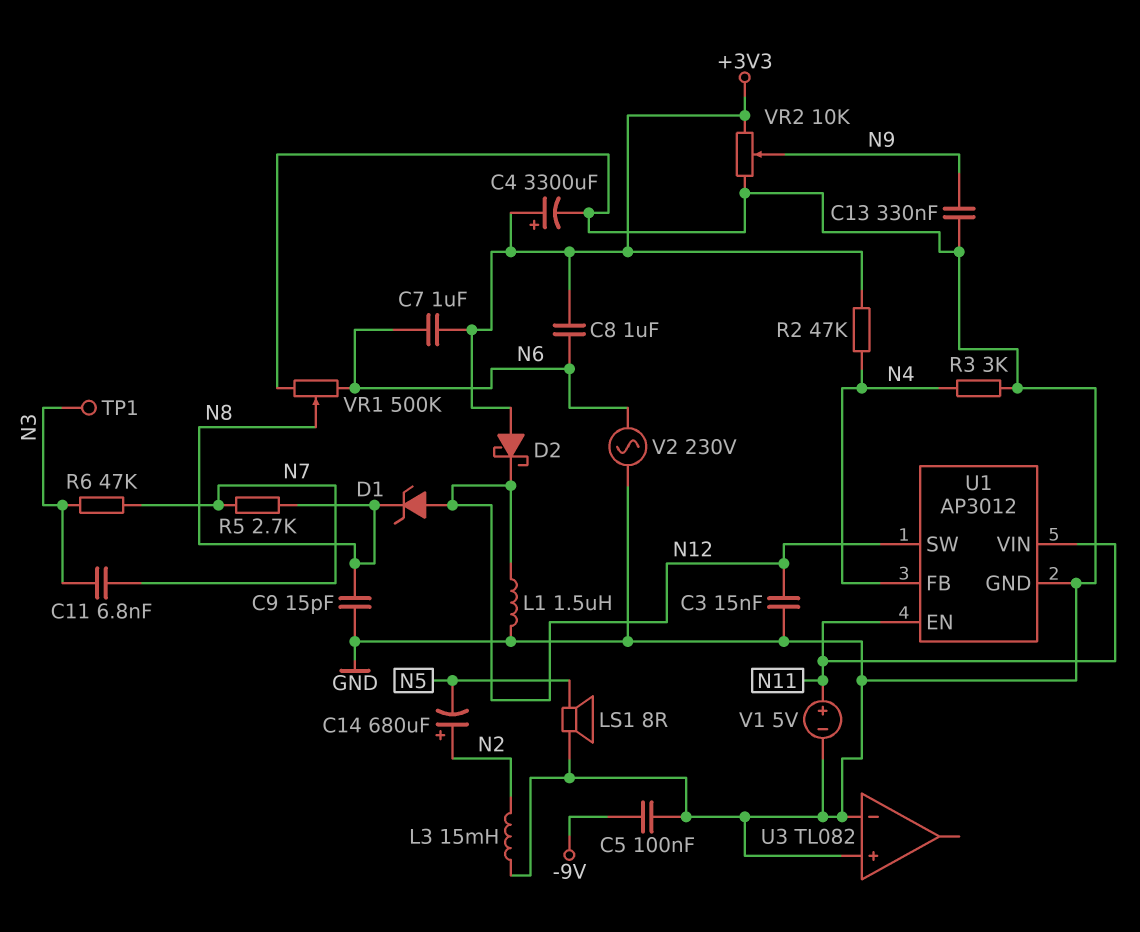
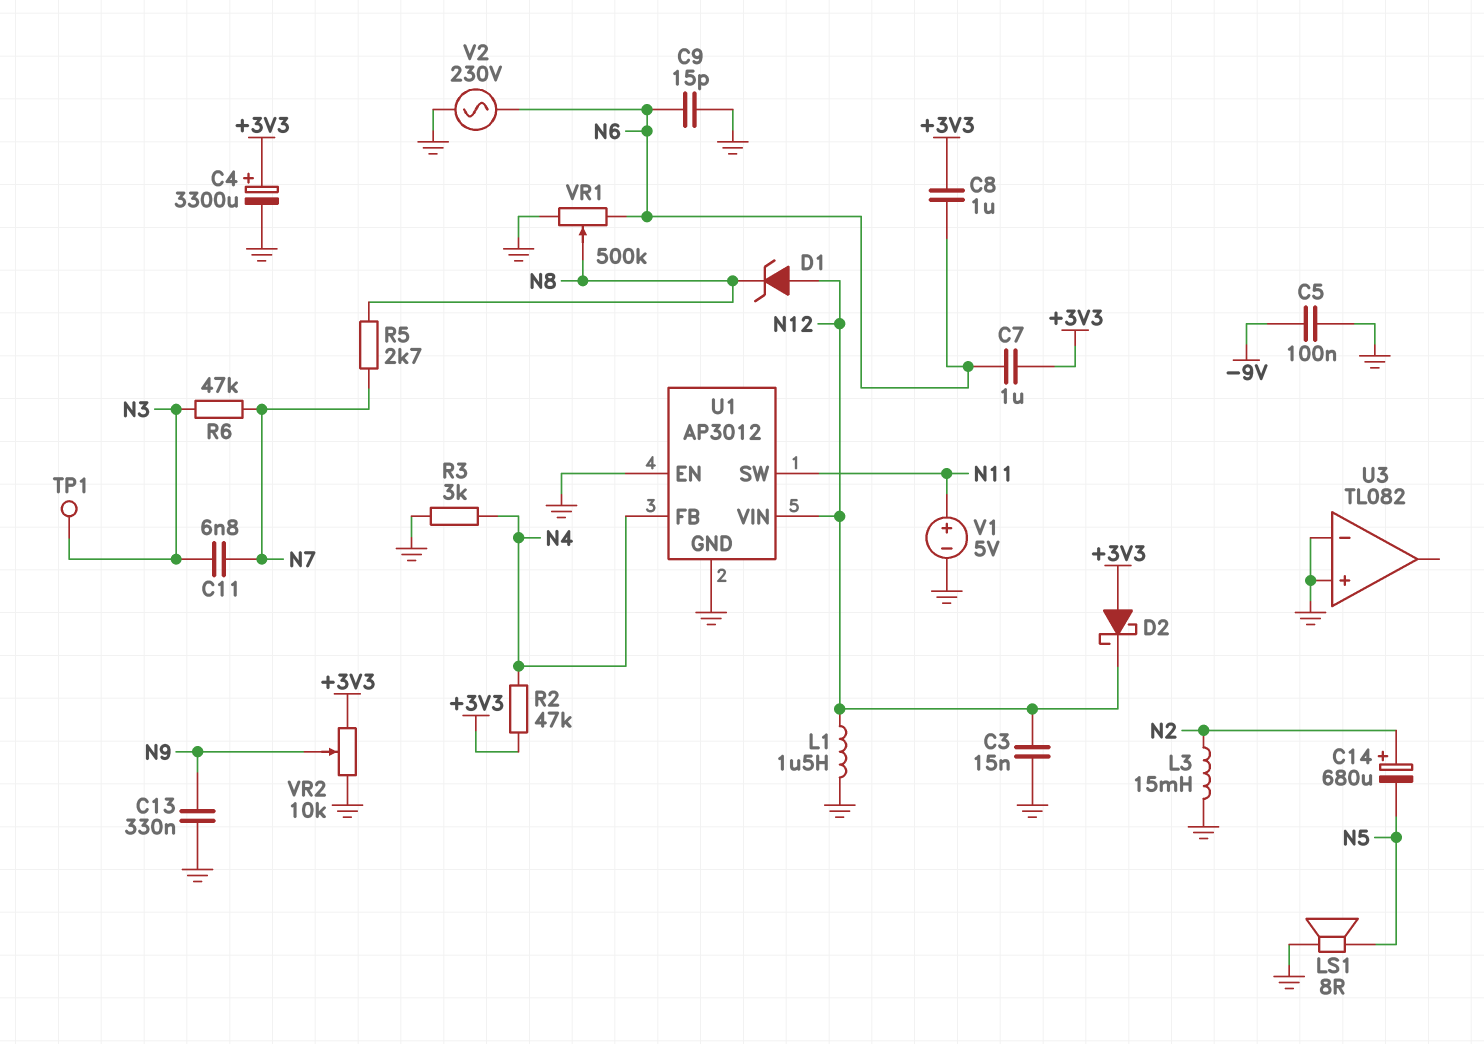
C9: 15pF (GND, N8) -> 15pF (GND, N6)
U1 pin EN: N11 -> GND
U1 pin SW: N12 -> N11
U1 pin VIN: N11 -> N12

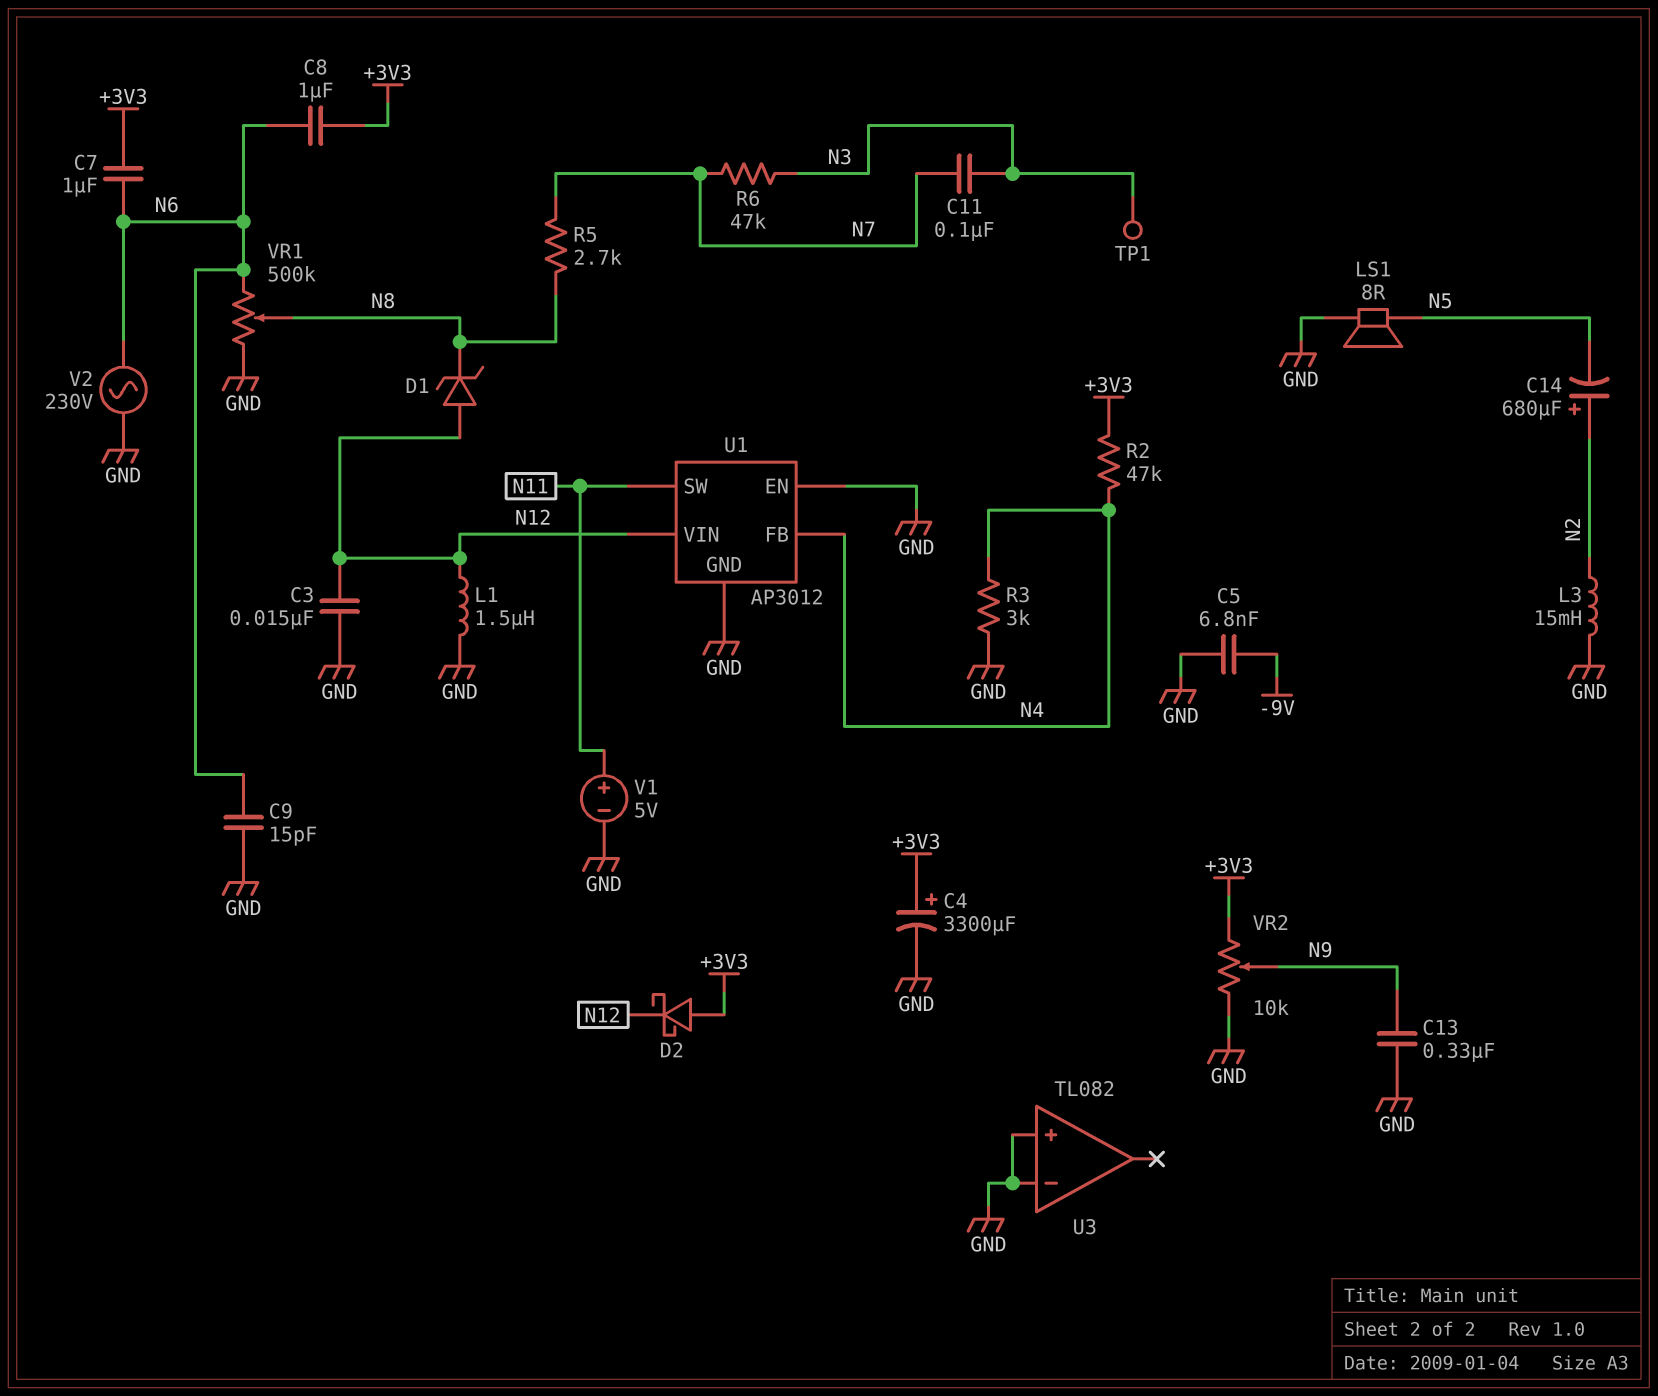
C5: 100nF (-9V, GND) -> 6.8nF (-9V, GND)
C11: 6.8nF (N3, N7) -> 100nF (N3, N7)

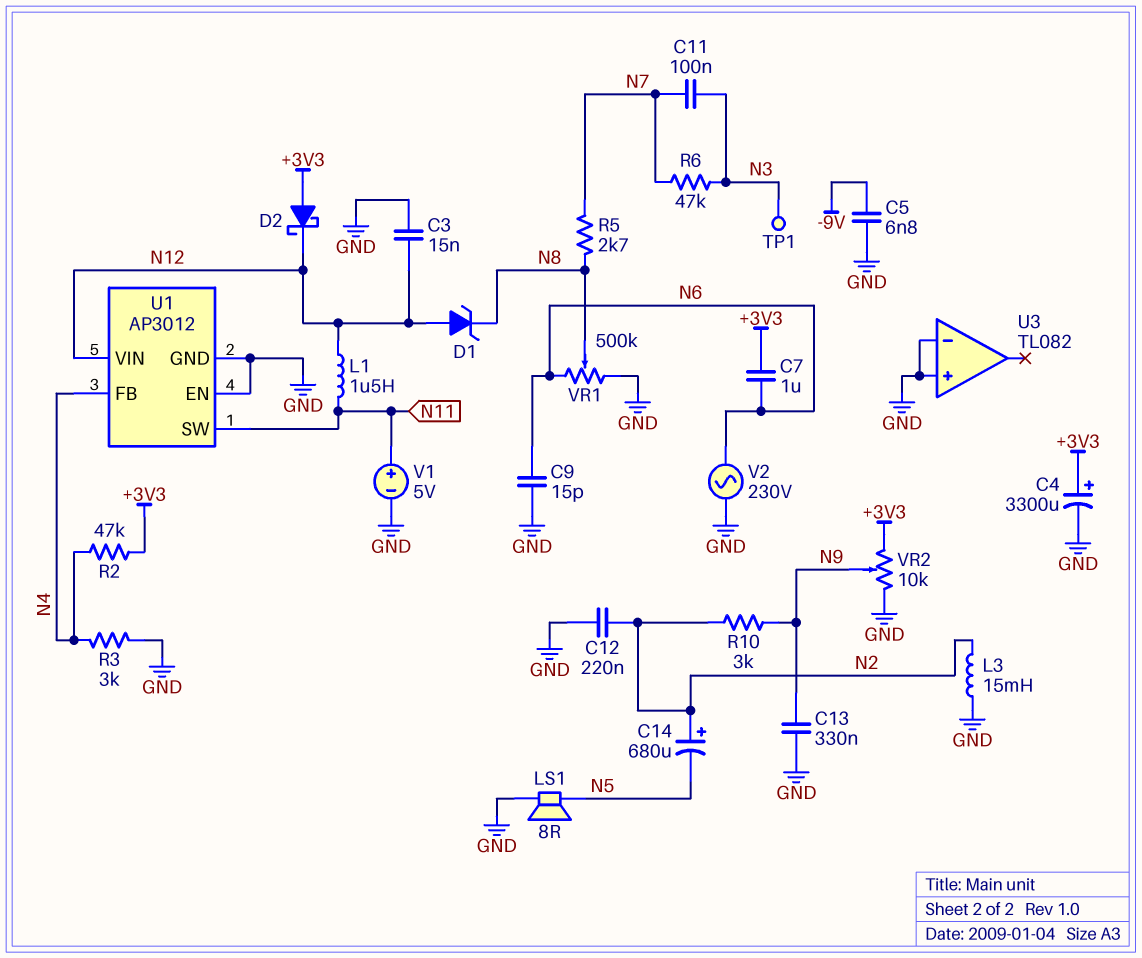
C8: 1uF (+3V3, N6) -> none
C12: none -> 220nF (GND, N2)
L1: 1.5uH (GND, N12) -> 1.5uH (N11, N12)
R10: none -> 3k (N2, N9)

